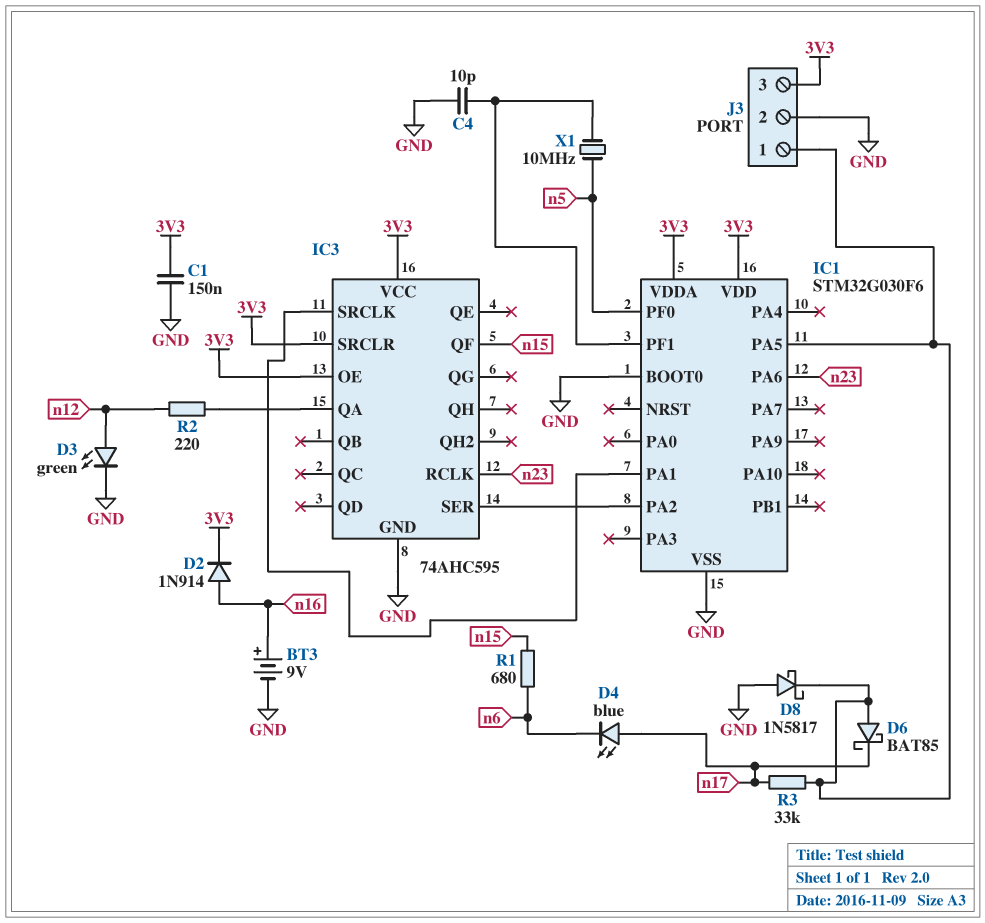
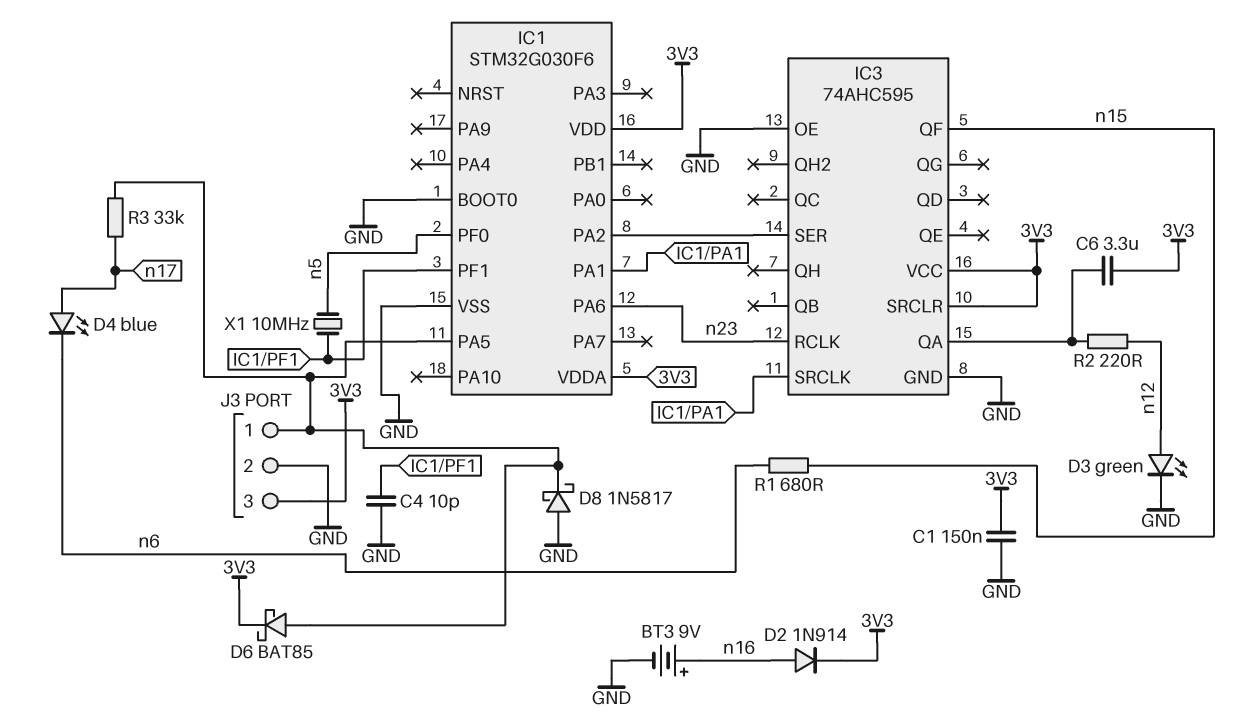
C6: none -> 3.3uF (3V3, IC3/QA)
D6: schottky BAT85 (A IC1/PA5, K n17) -> schottky BAT85 (A IC1/PA5, K 3V3)
IC3 pin OE: 3V3 -> GND

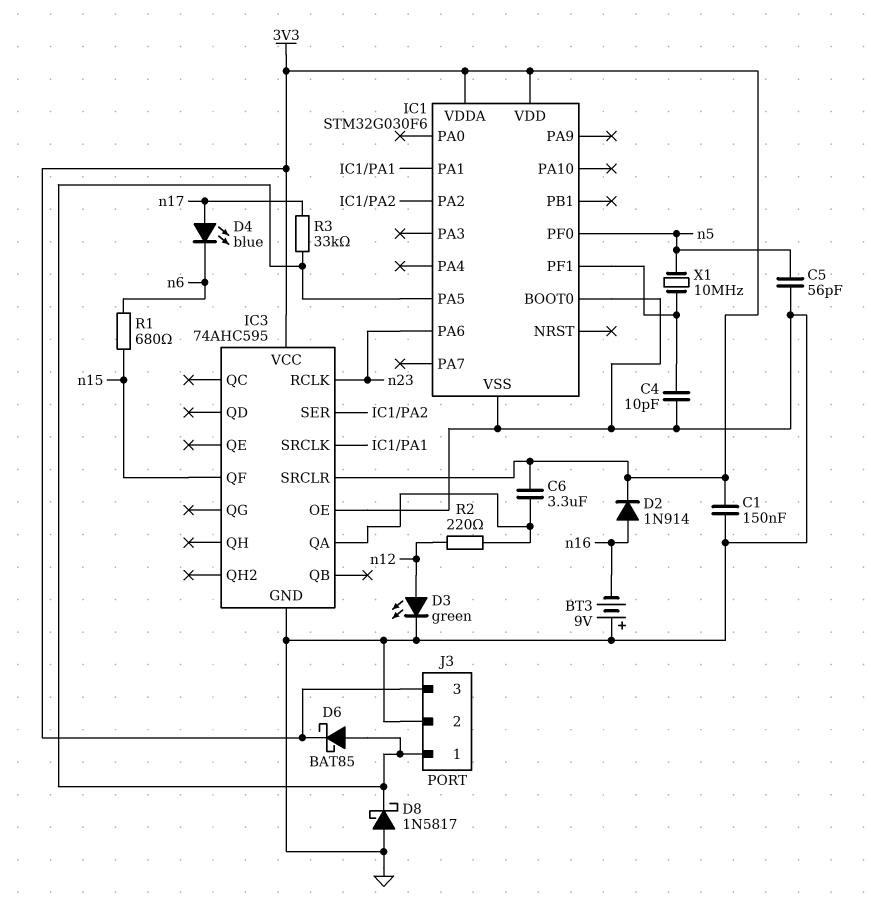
BT3: 9V (plus n16, minus GND) -> 9V (plus GND, minus n16)
C5: none -> 56pF (GND, n5)

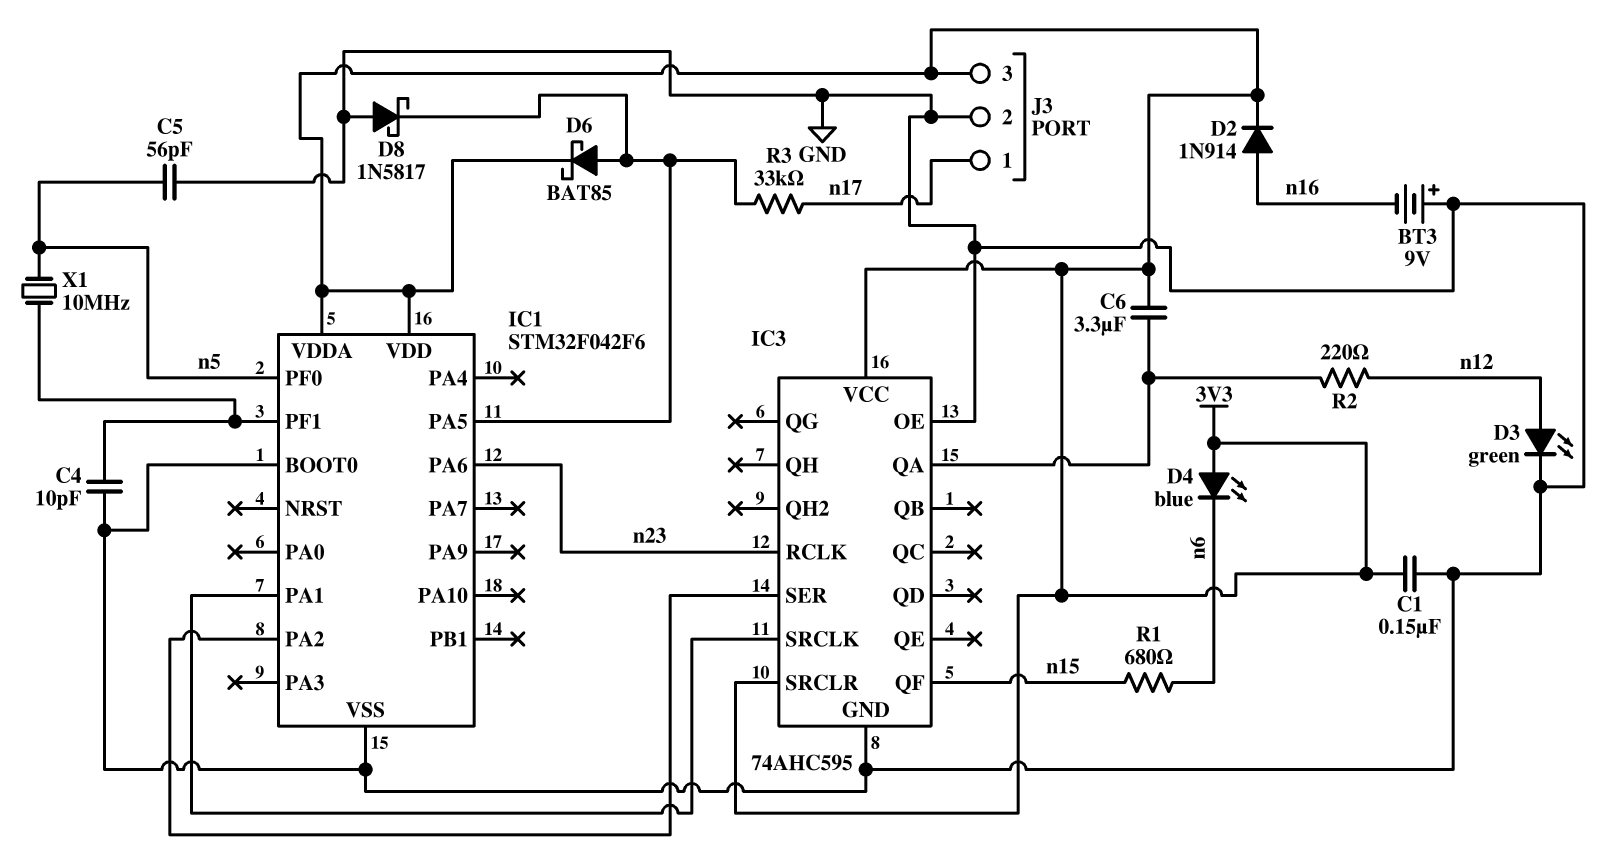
D4: LED blue (A n17, K n6) -> LED blue (A 3V3, K n6)
IC1: STM32G030F6 -> STM32F042F6
J3 pin 1: IC1/PA5 -> n17

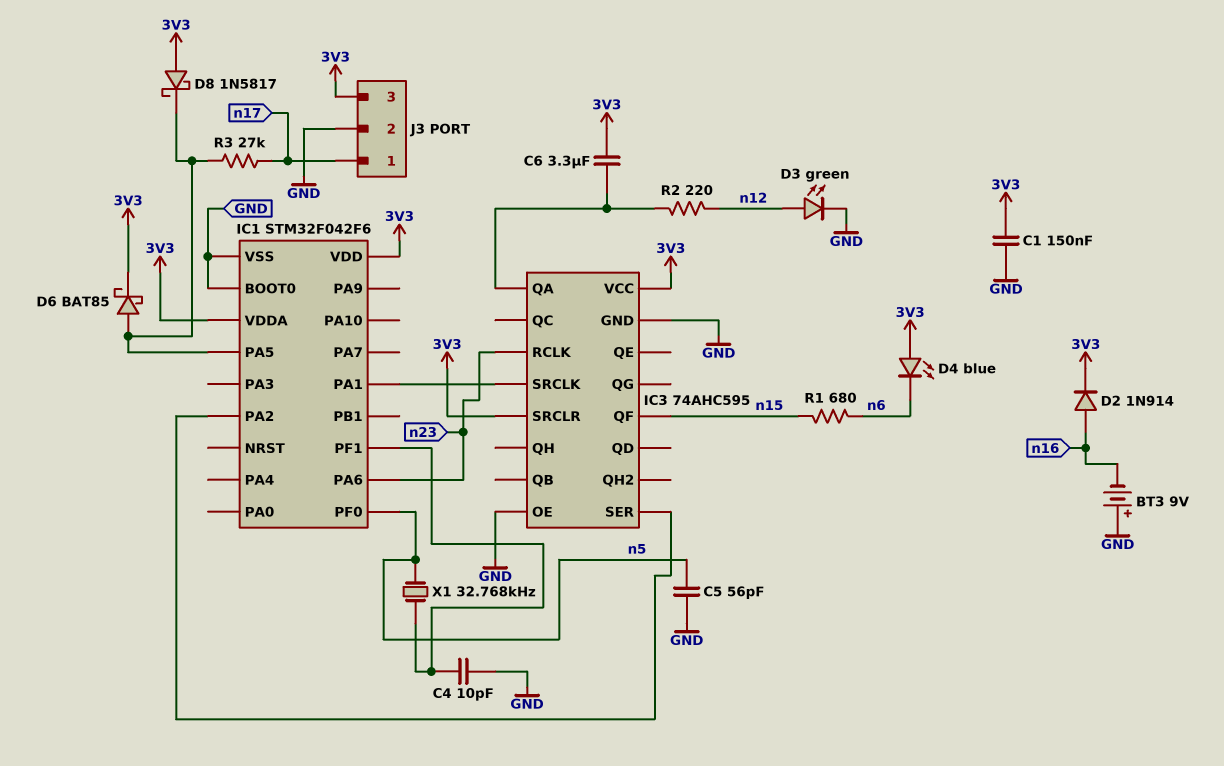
D8: schottky 1N5817 (A GND, K IC1/PA5) -> schottky 1N5817 (A 3V3, K IC1/PA5)
R3: 33k (IC1/PA5, n17) -> 27k (IC1/PA5, n17)
X1: 10MHz (IC1/PF1, n5) -> 32.768kHz (IC1/PF1, n5)

